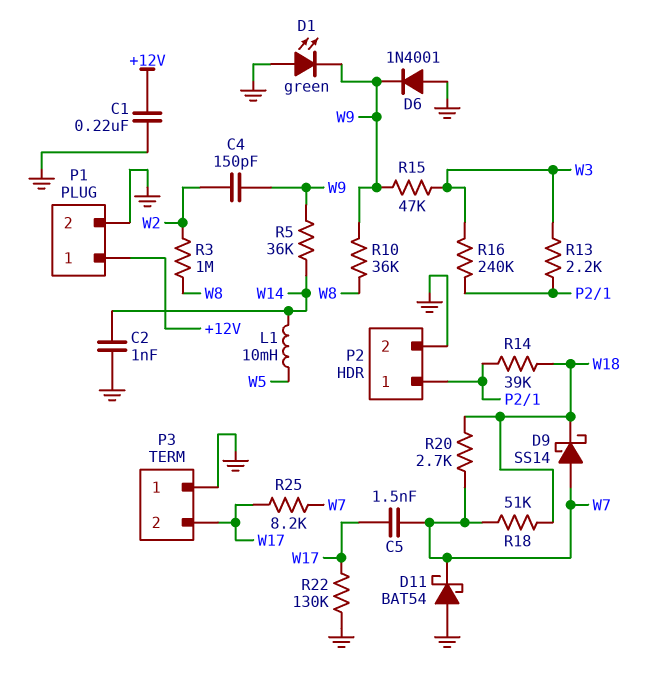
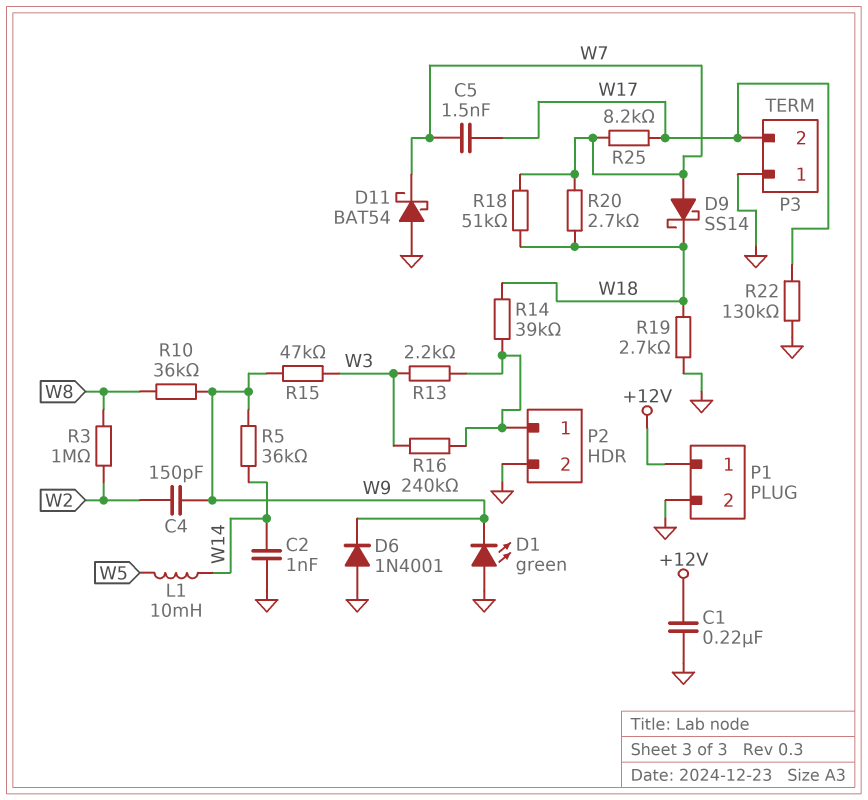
R19: none -> 2.7k (GND, W18)

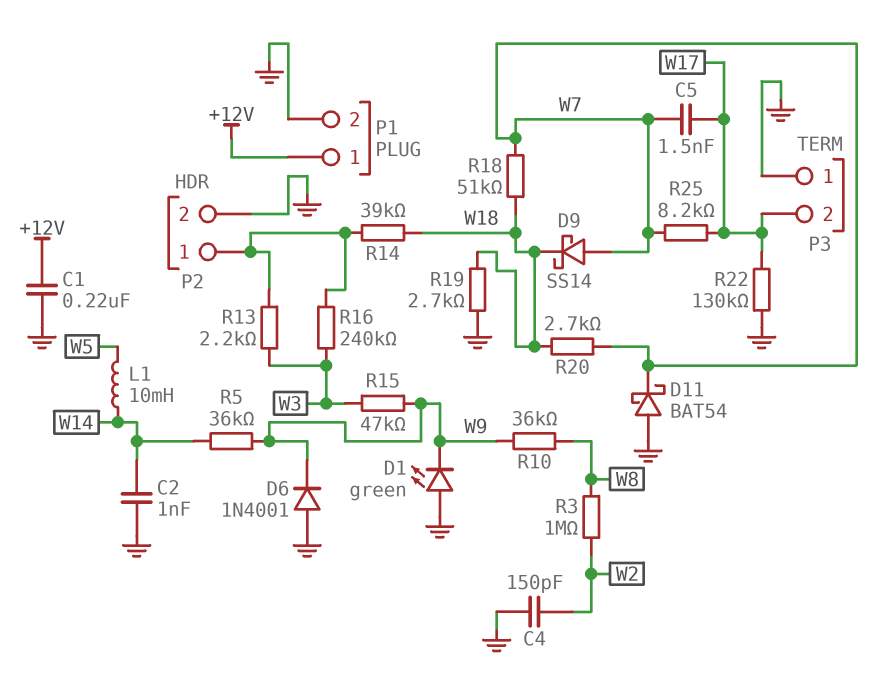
C4: 150pF (W2, W9) -> 150pF (GND, W2)

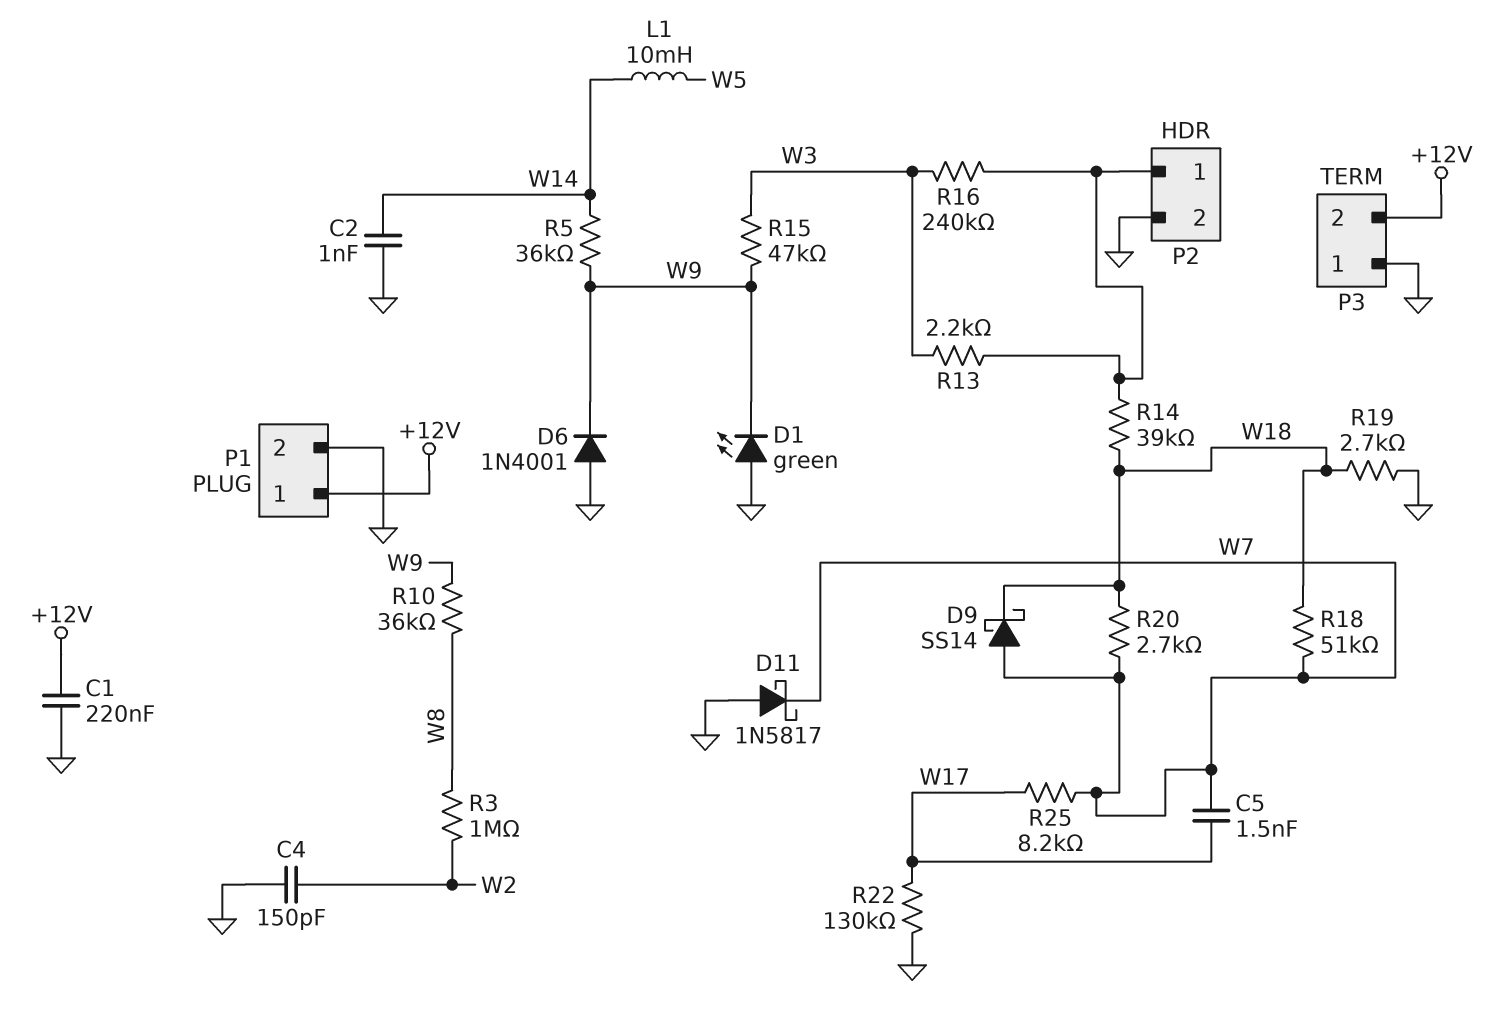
D11: schottky BAT54 (A GND, K W7) -> schottky 1N5817 (A GND, K W7)
P3 pin 2: W17 -> +12V

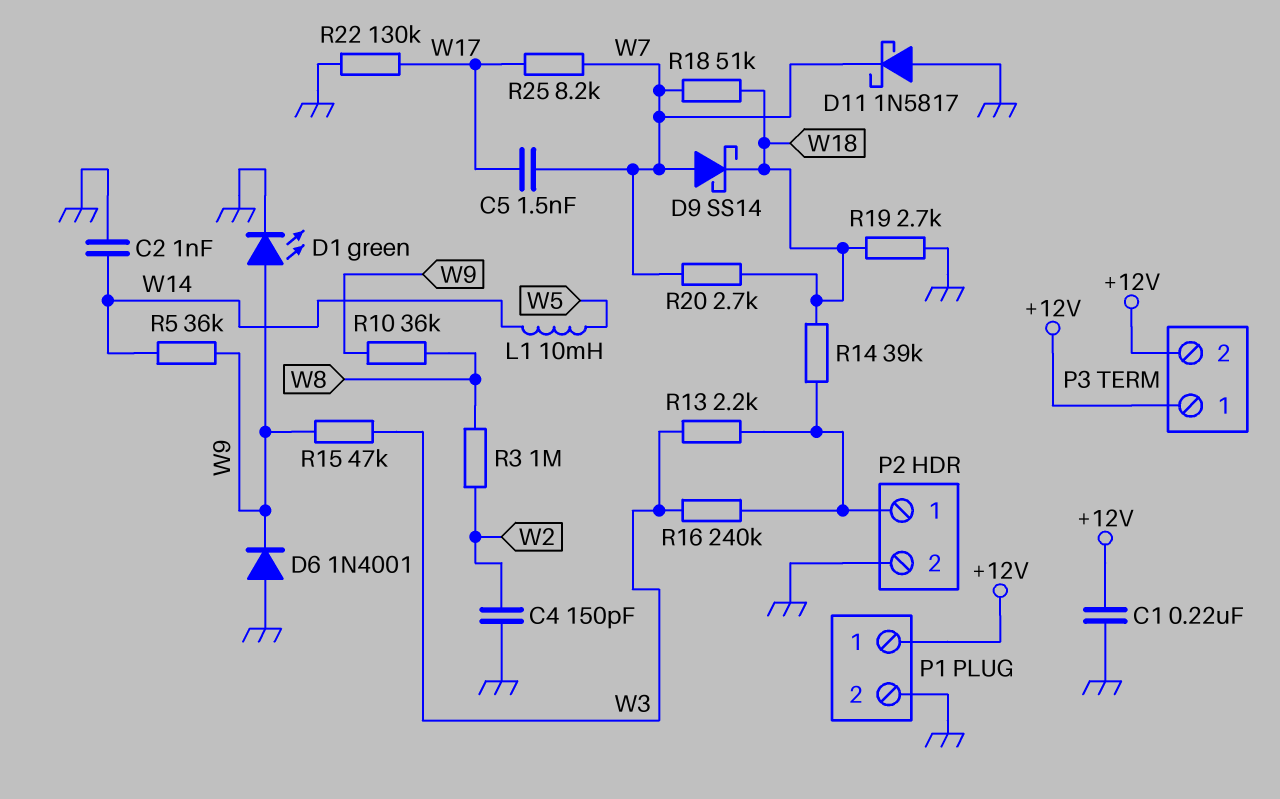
D1: LED green (A GND, K W9) -> LED green (A W9, K GND)
P3 pin 1: GND -> +12V

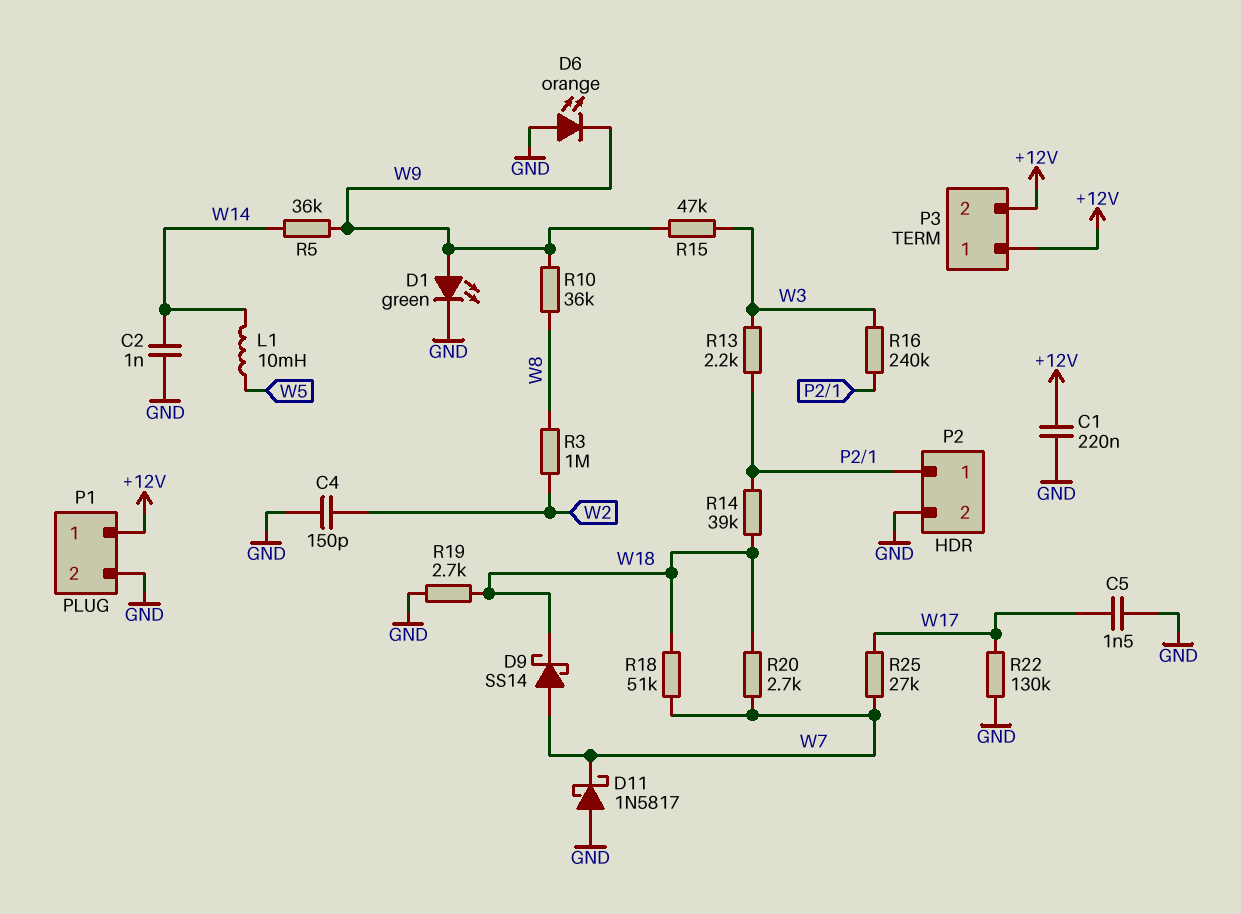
C5: 1.5nF (W7, W17) -> 1.5nF (GND, W17)
D6: diode 1N4001 (A GND, K W9) -> LED orange (A GND, K W9)
R25: 8.2k (W7, W17) -> 27k (W7, W17)

